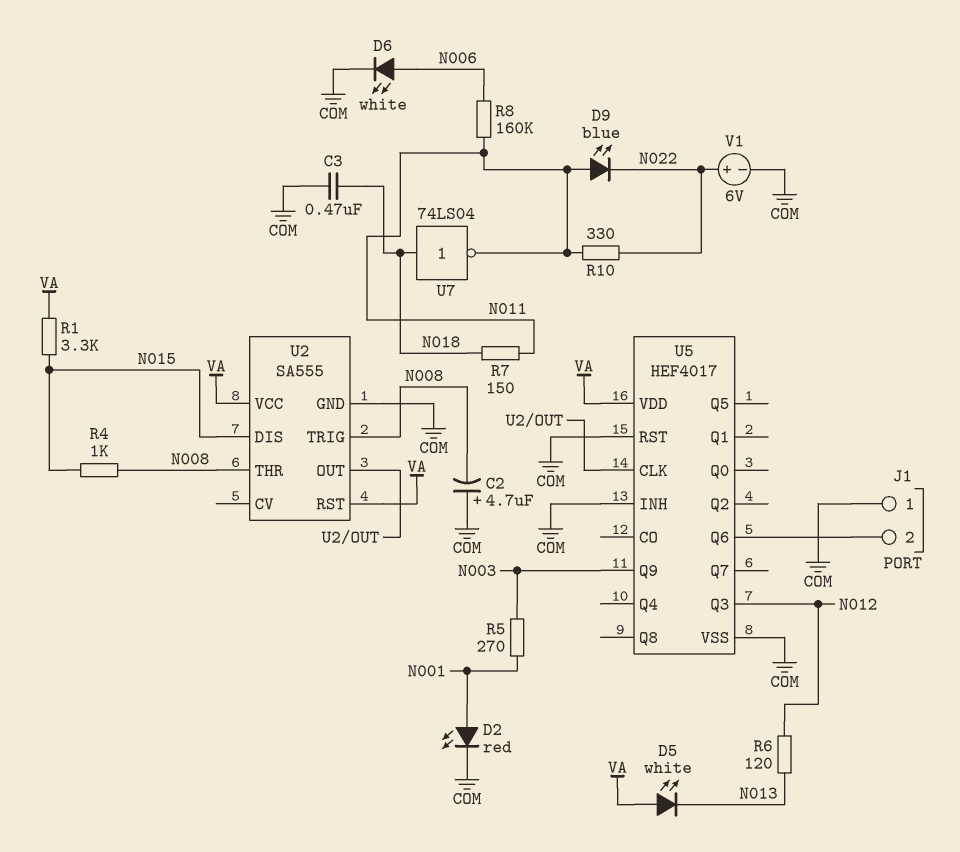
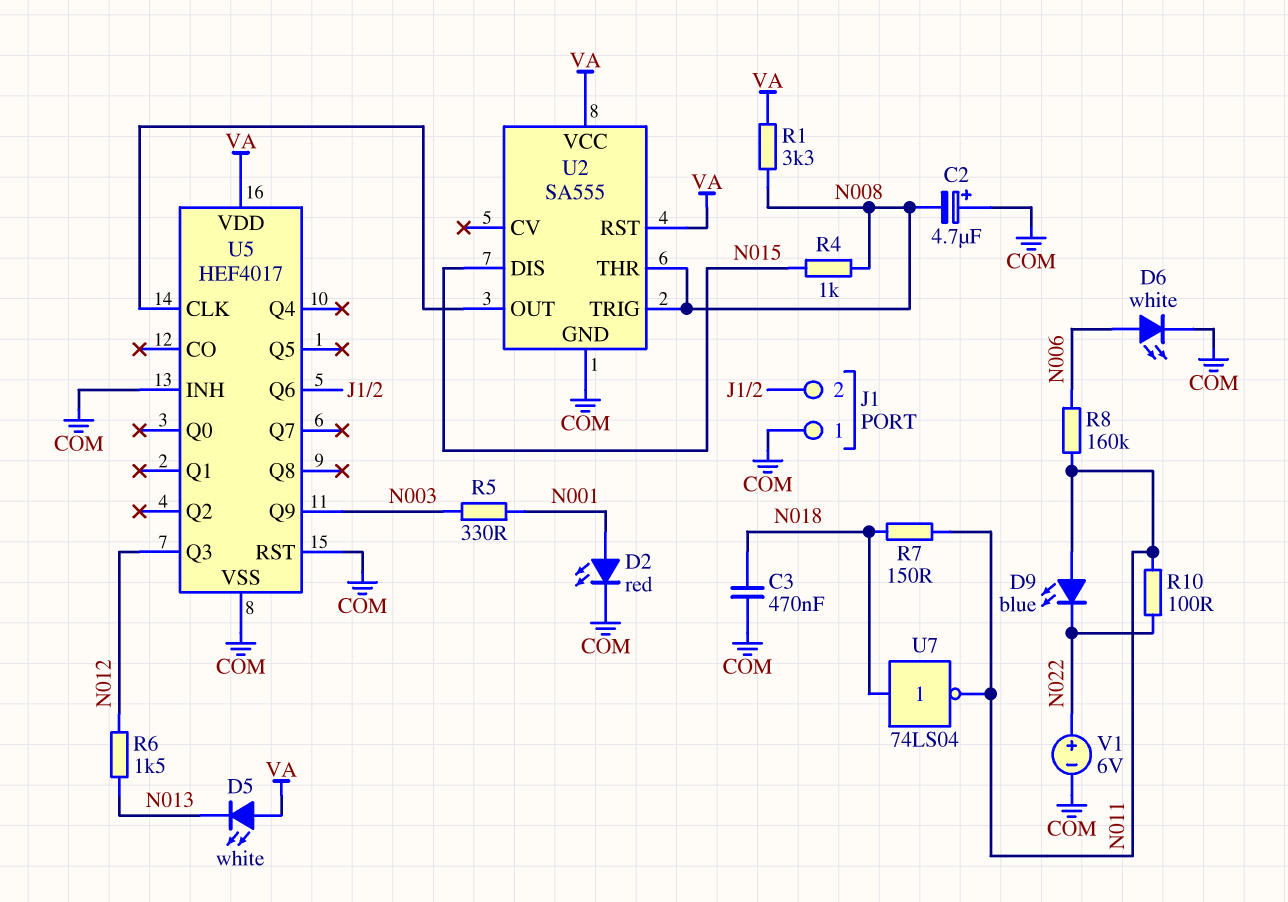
R1: 3.3k (N015, VA) -> 3.3k (N008, VA)
R5: 270 (N001, N003) -> 330 (N001, N003)
R6: 120 (N012, N013) -> 1.5k (N012, N013)
R10: 330 (N011, N022) -> 100 (N011, N022)

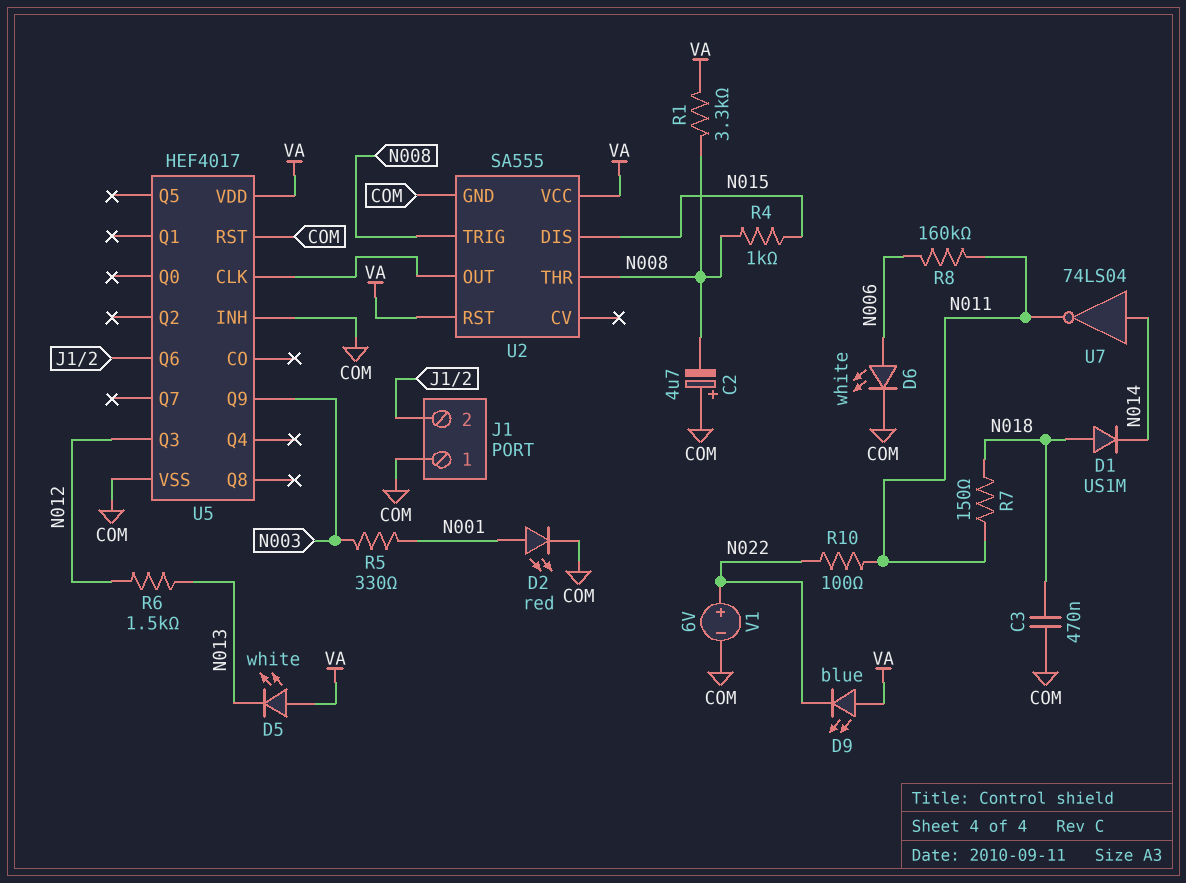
D1: none -> diode US1M (A N018, K N014)
D9: LED blue (A N011, K N022) -> LED blue (A VA, K N022)
U7: NOT 74LS04 (in N018, out N011) -> NOT 74LS04 (in N014, out N011)

